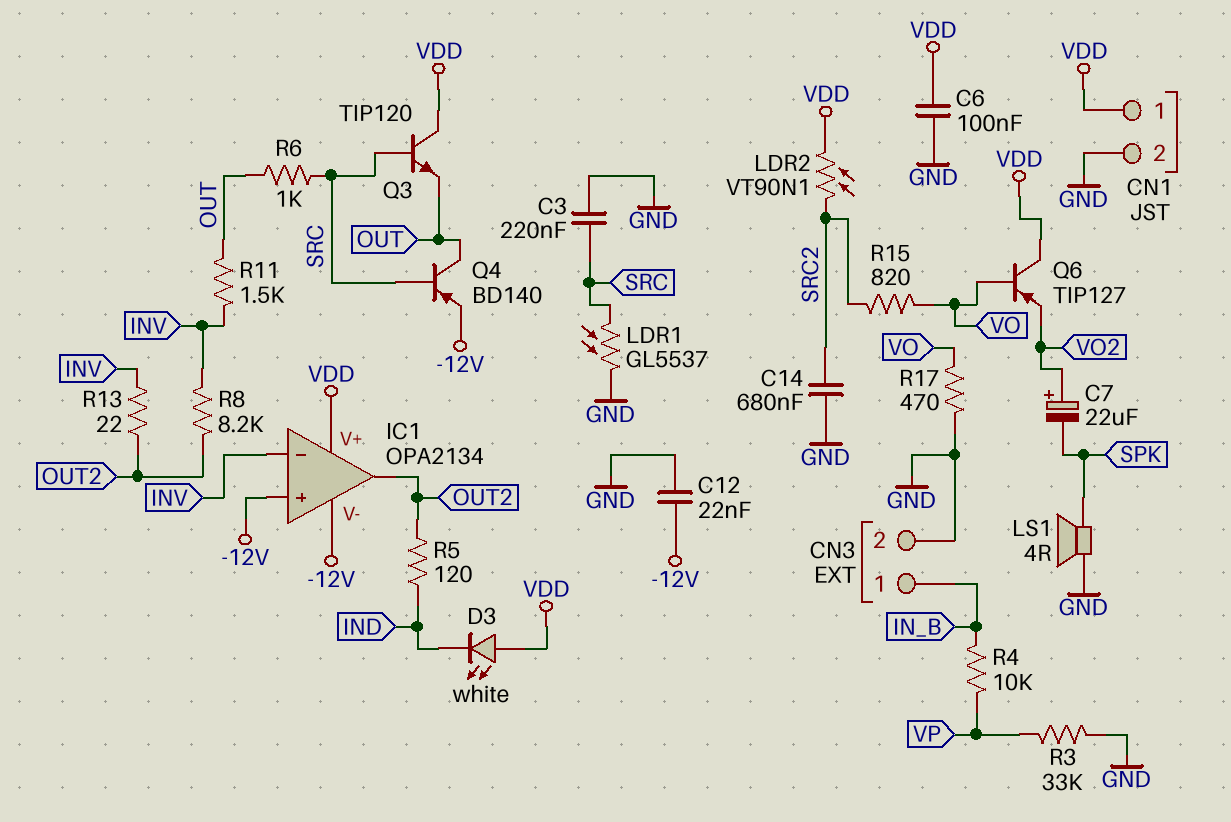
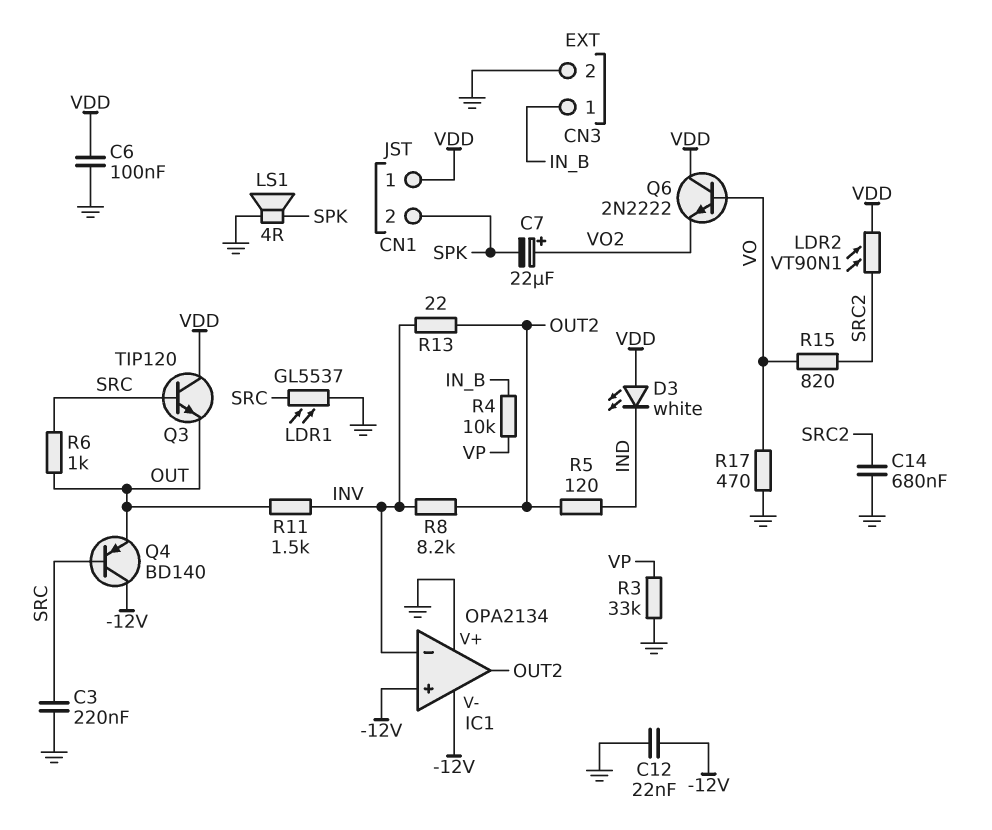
CN1 pin 2: GND -> SPK
IC1 pin V+: VDD -> GND
Q4: PNP BD140 (B SRC, C OUT, E -12V) -> PNP BD140 (B SRC, C -12V, E OUT)
Q6: PNP TIP127 (B VO, C VDD, E VO2) -> NPN 2N2222 (B VO, C VDD, E VO2)

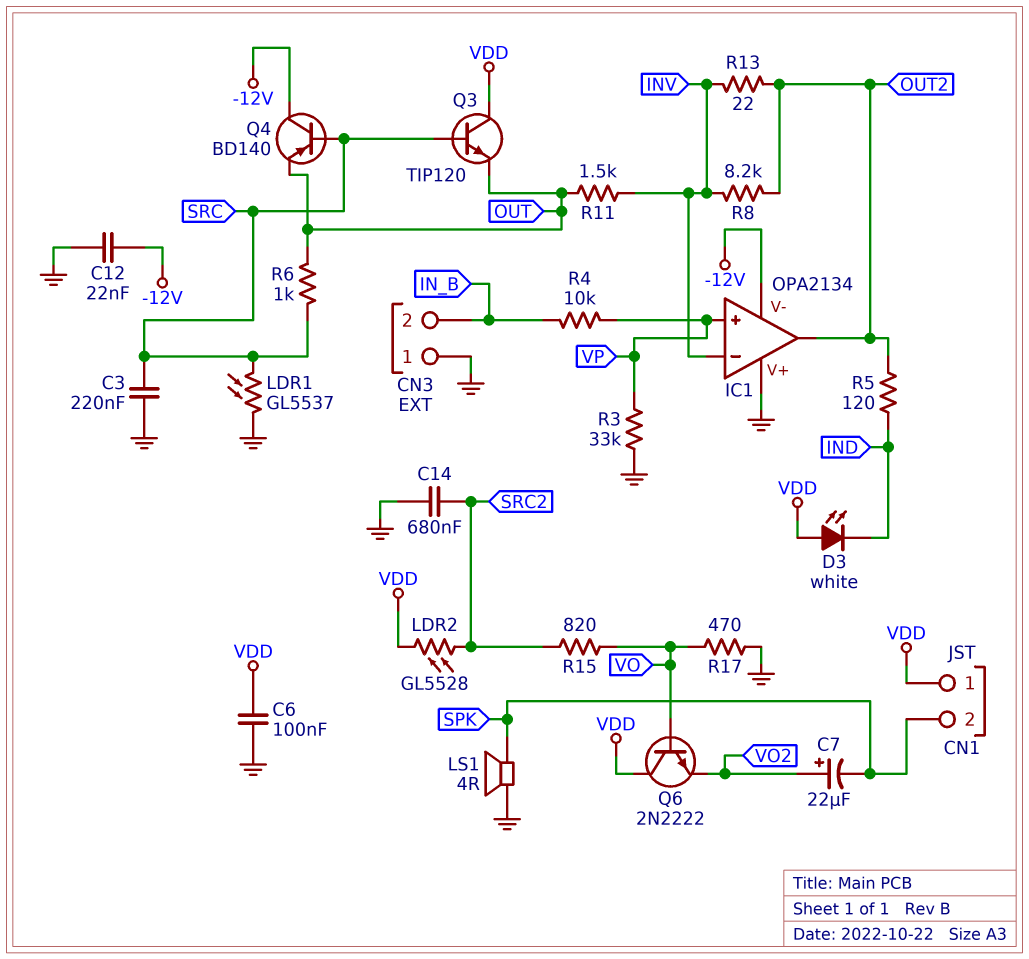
CN3 pin 1: IN_B -> GND
CN3 pin 2: GND -> IN_B
IC1 pin in+: -12V -> VP
LDR2: VT90N1 (SRC2, VDD) -> GL5528 (SRC2, VDD)

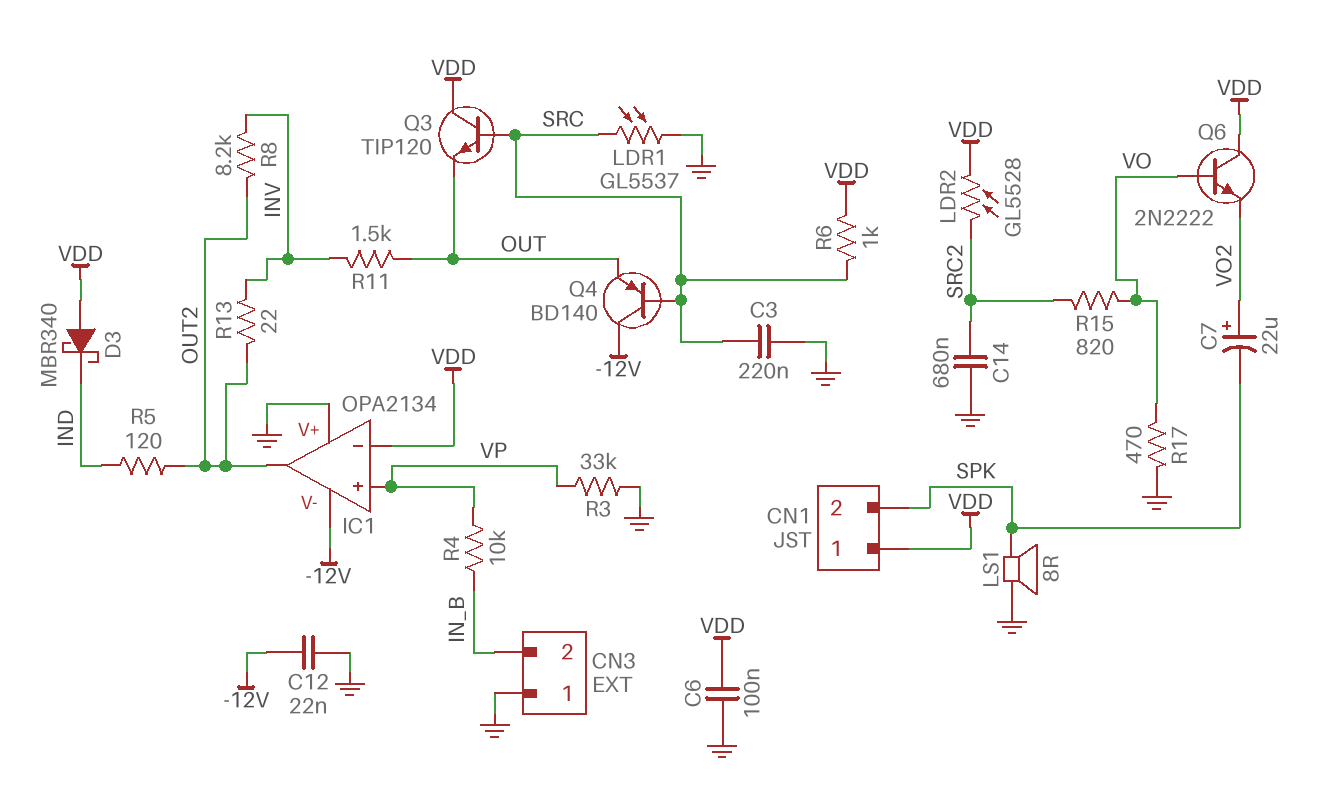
D3: LED white (A VDD, K IND) -> schottky MBR340 (A VDD, K IND)
IC1 pin in-: INV -> VDD
LS1: speaker 4R (GND, SPK) -> speaker 8R (GND, SPK)
R6: 1k (OUT, SRC) -> 1k (SRC, VDD)

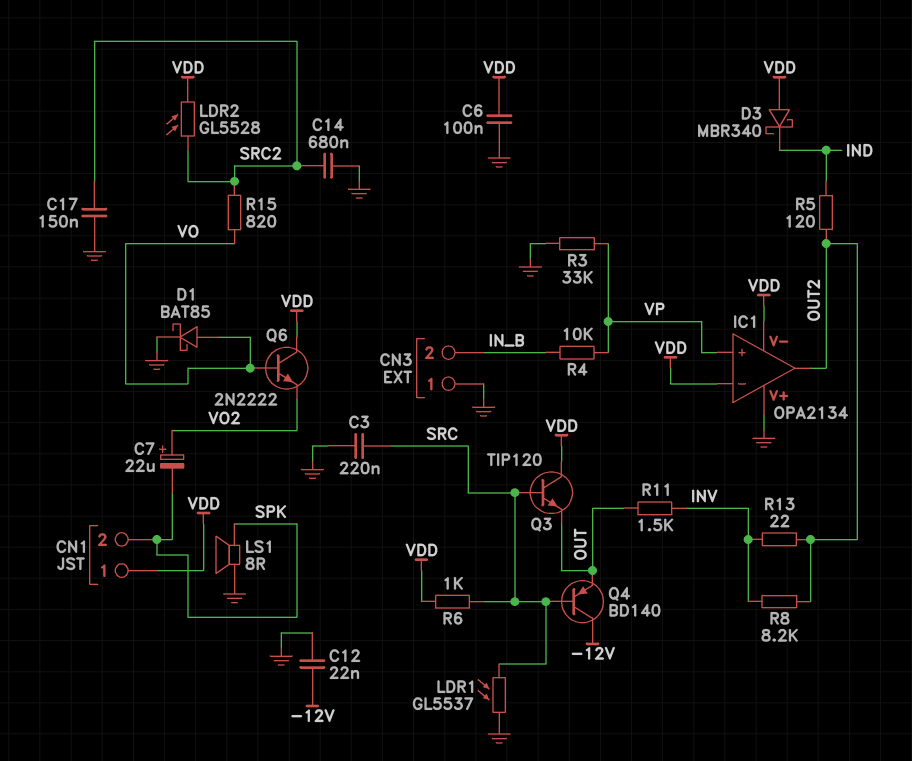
C17: none -> 150nF (GND, SRC2)
D1: none -> schottky BAT85 (A VO, K GND)
IC1 pin V-: -12V -> VDD
R17: 470 (GND, VO) -> none

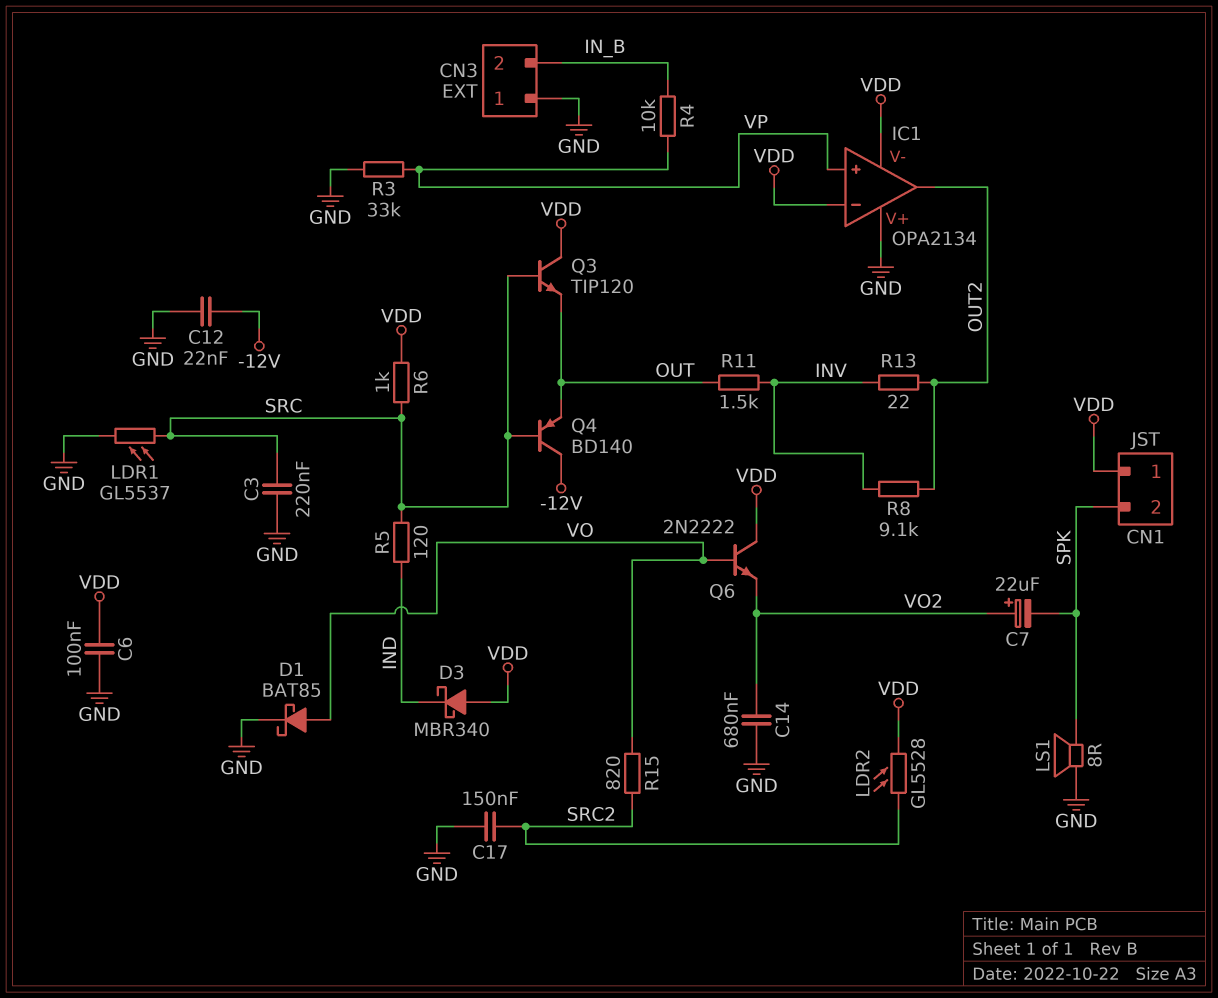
C14: 680nF (GND, SRC2) -> 680nF (GND, VO2)
R5: 120 (IND, OUT2) -> 120 (IND, SRC)
R8: 8.2k (INV, OUT2) -> 9.1k (INV, OUT2)

